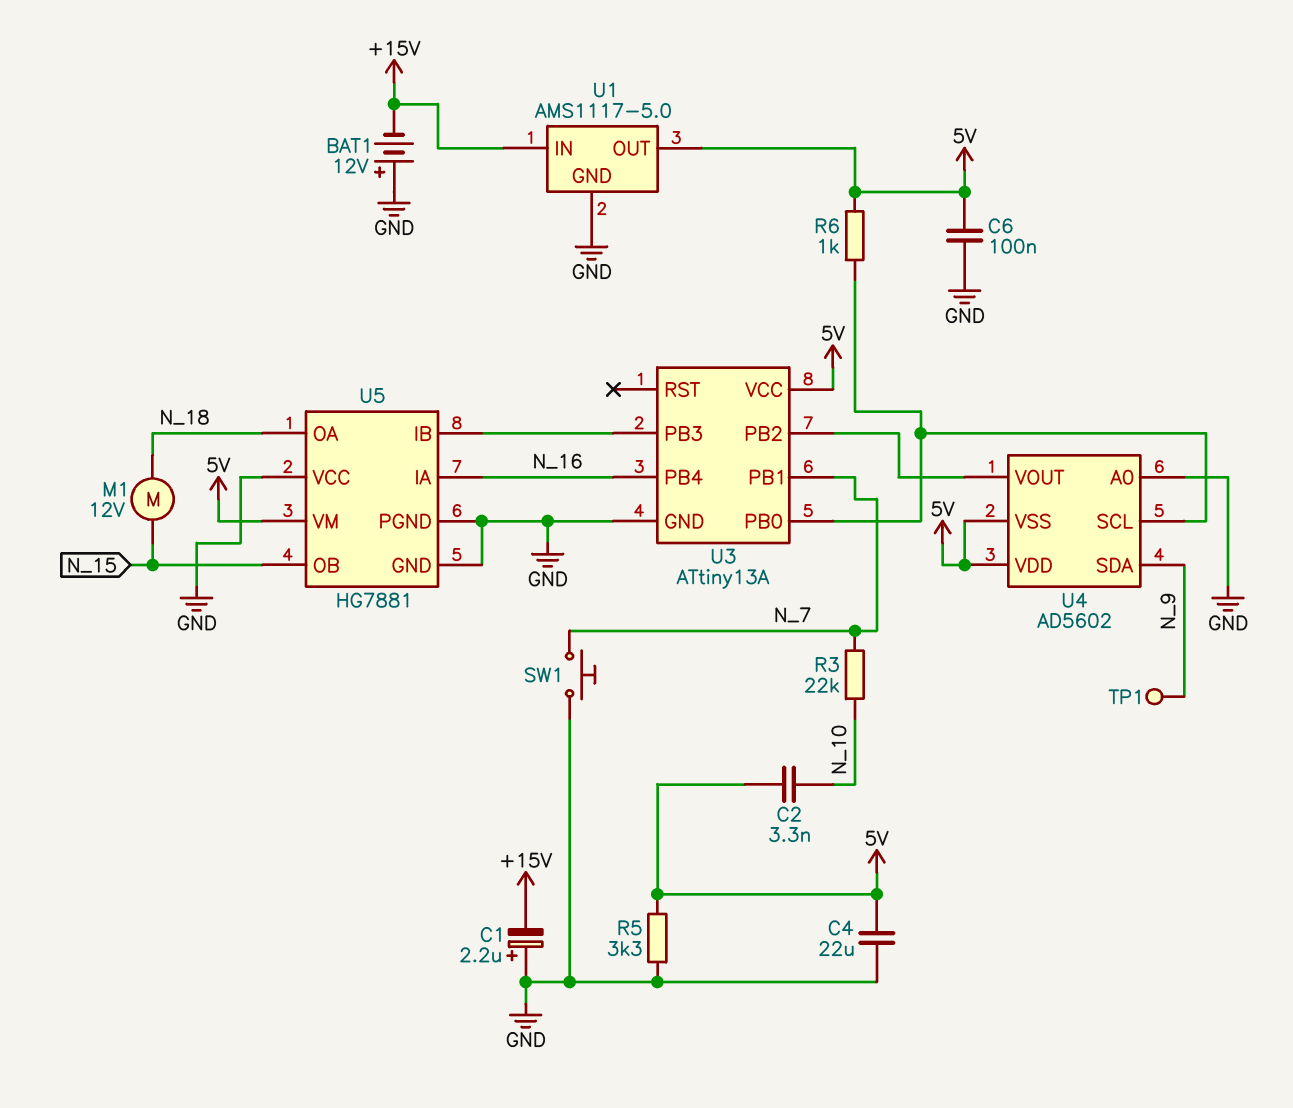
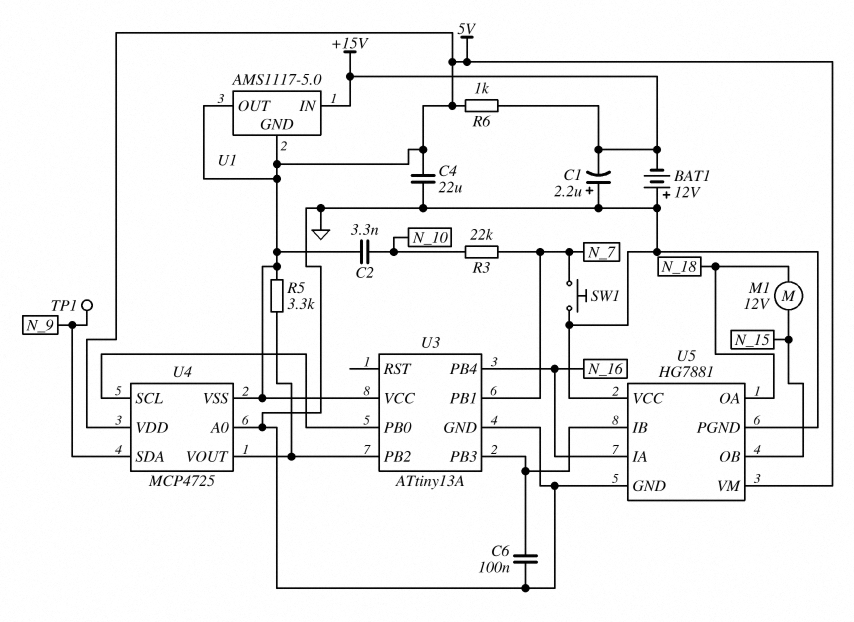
C6: 100nF (5V, GND) -> 100nF (GND, U3/PB3)
R5: 3.3k (5V, GND) -> 3.3k (5V, U3/PB2)
R6: 1k (5V, U3/PB0) -> 1k (+15V, 5V)
U1 pin GND: GND -> 5V
U4: AD5602 -> MCP4725

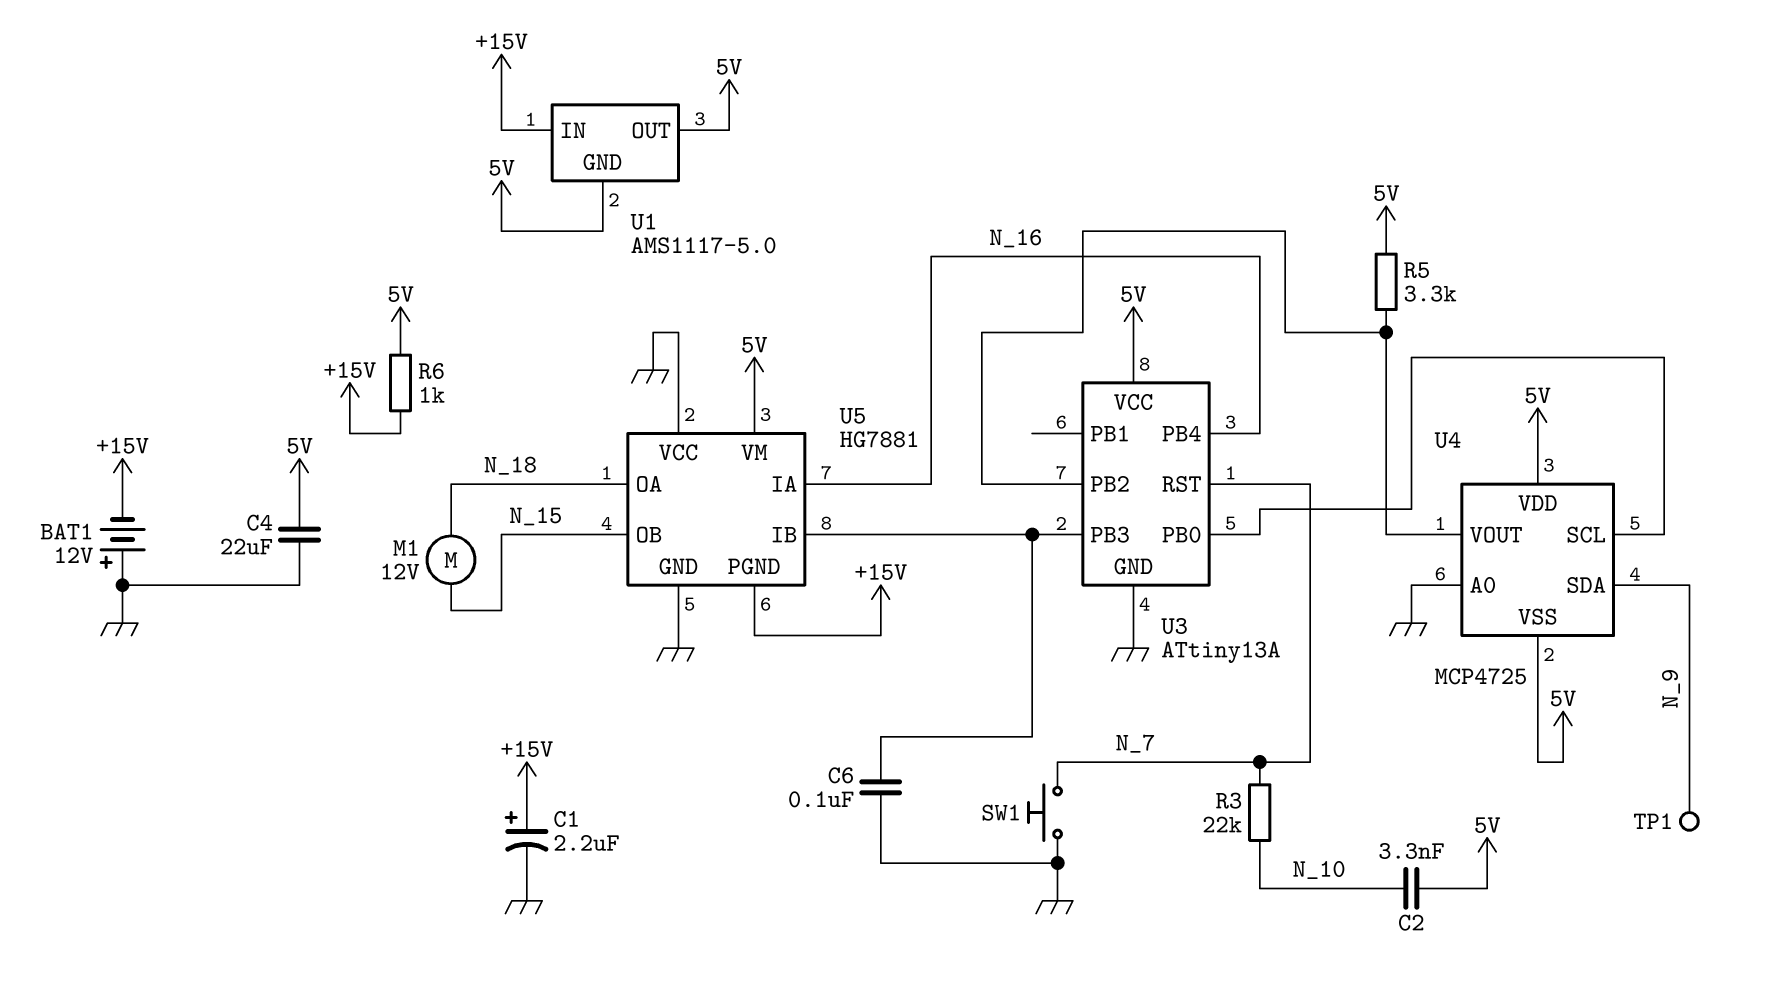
C1: 2.2uF (plus GND, minus +15V) -> 2.2uF (plus +15V, minus GND)
U3 pin PB1: N_7 -> none
U3 pin RST: none -> N_7
U5 pin PGND: GND -> +15V

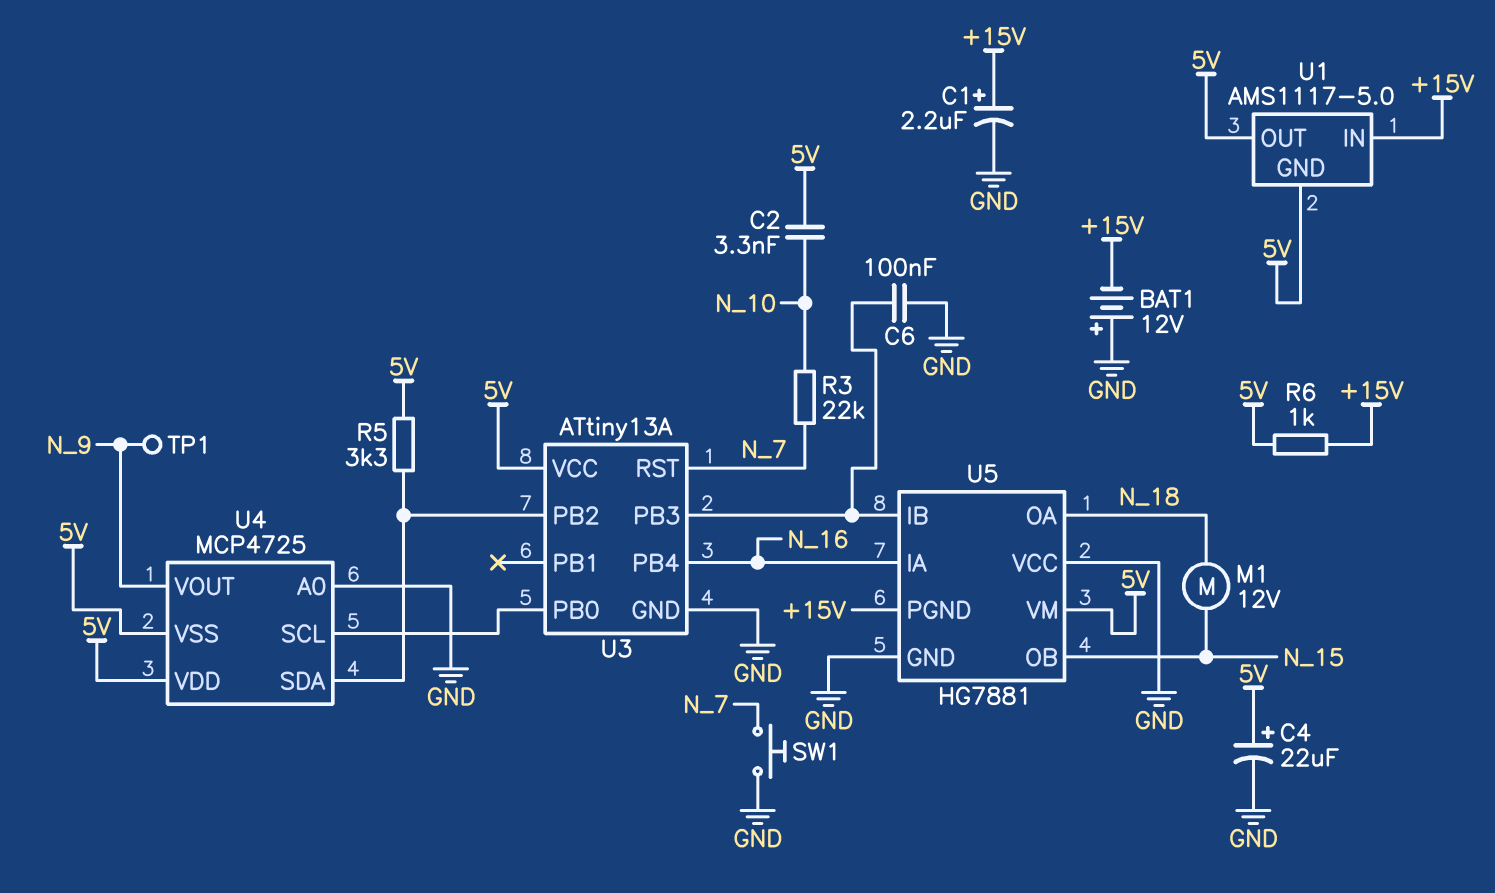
C4: 22uF (5V, GND) -> 22uF (plus 5V, minus GND)
U4 pin SDA: N_9 -> U3/PB2
U4 pin VOUT: U3/PB2 -> N_9

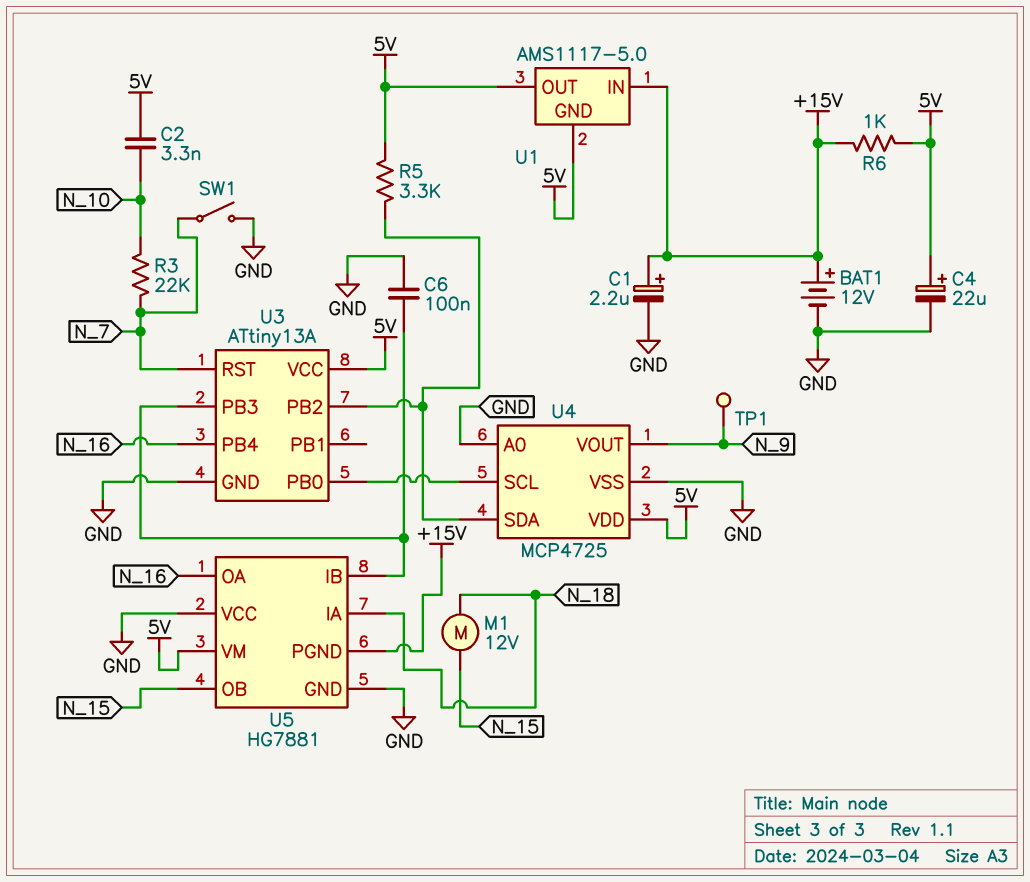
BAT1: 12V (plus GND, minus +15V) -> 12V (plus +15V, minus GND)
SW1: button (GND, N_7) -> switch (GND, N_7)
U4 pin VSS: 5V -> GND
U5 pin IA: N_16 -> N_18
U5 pin OA: N_18 -> N_16

